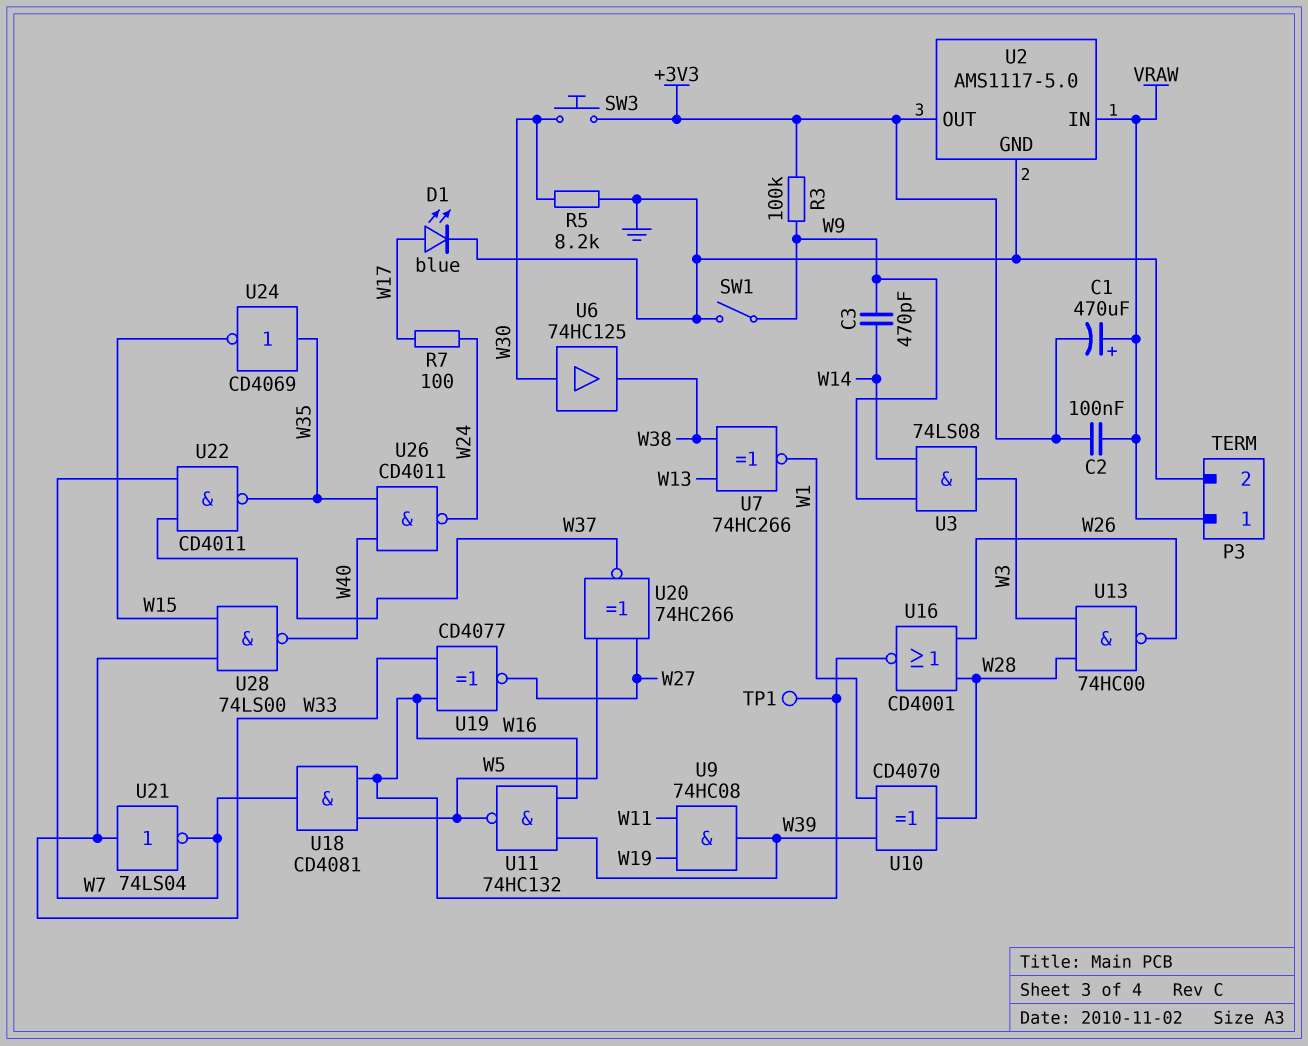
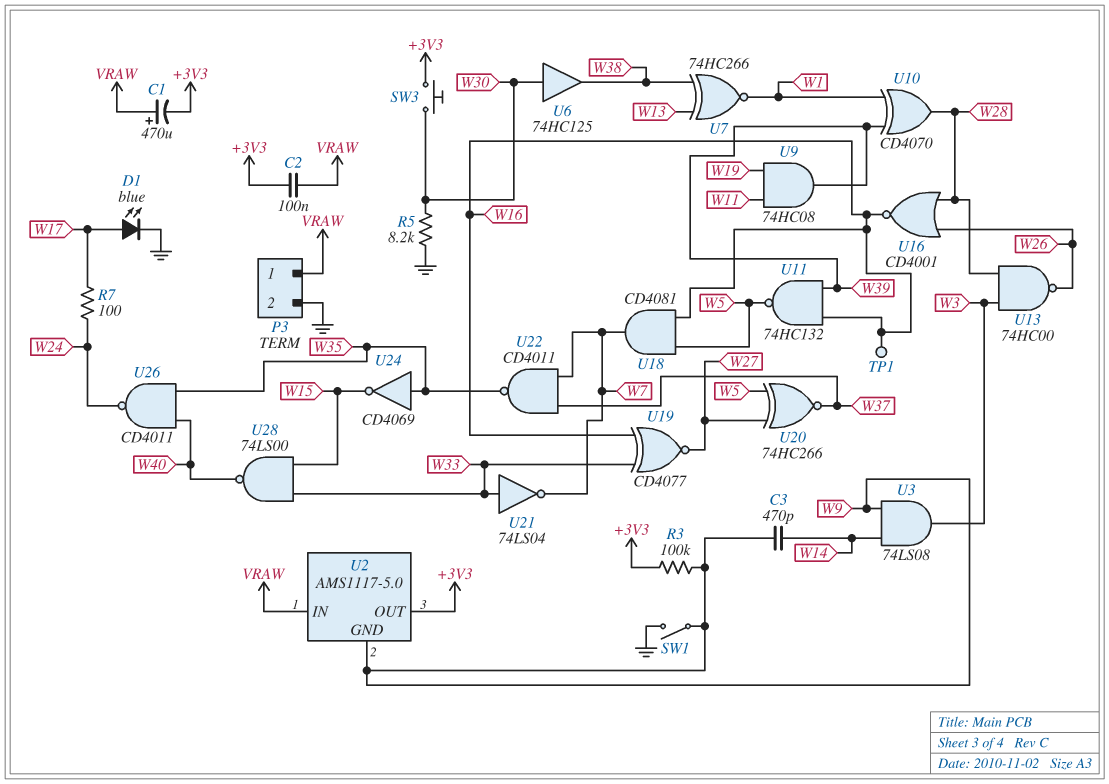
U2 pin GND: GND -> W9

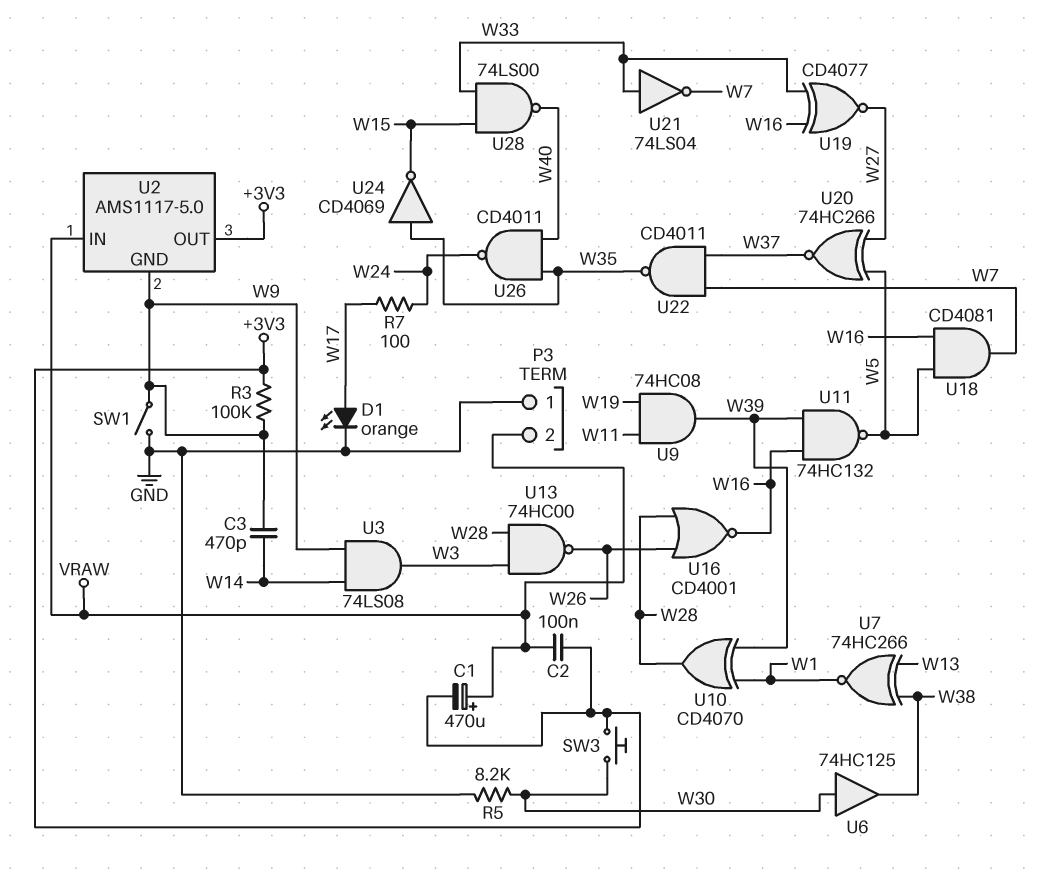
D1: LED blue (A W17, K GND) -> LED orange (A W17, K GND)
P3 pin 1: VRAW -> GND
P3 pin 2: GND -> VRAW
TP1: test point (W16) -> none

